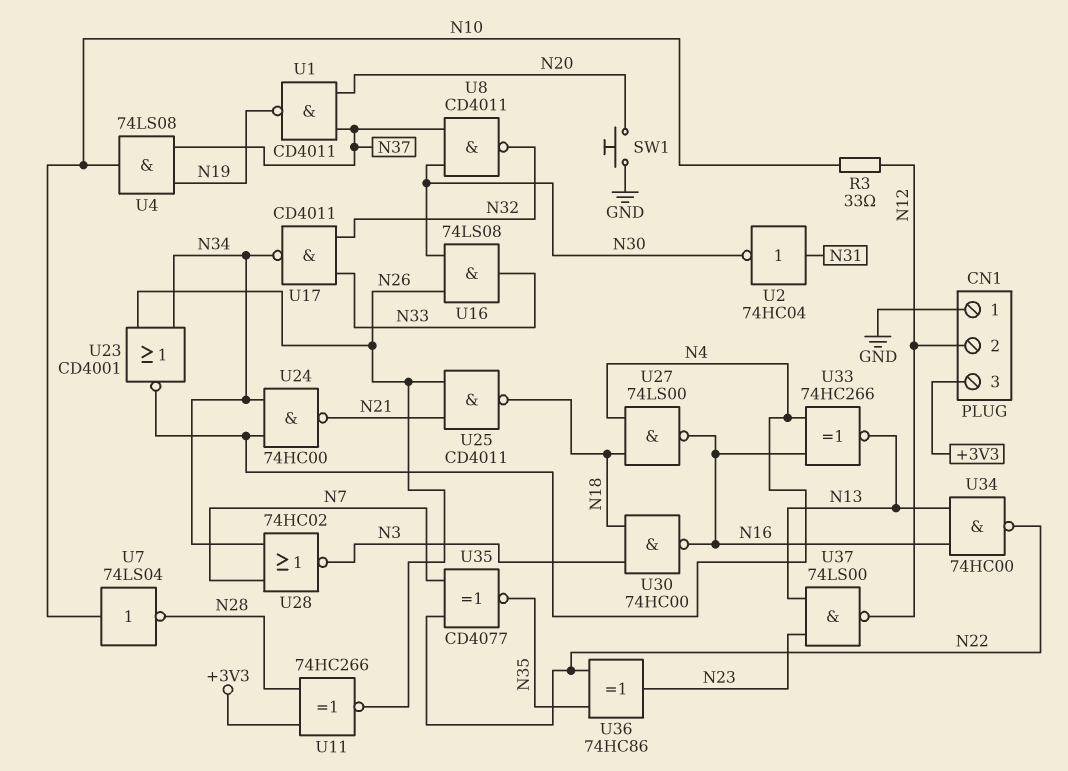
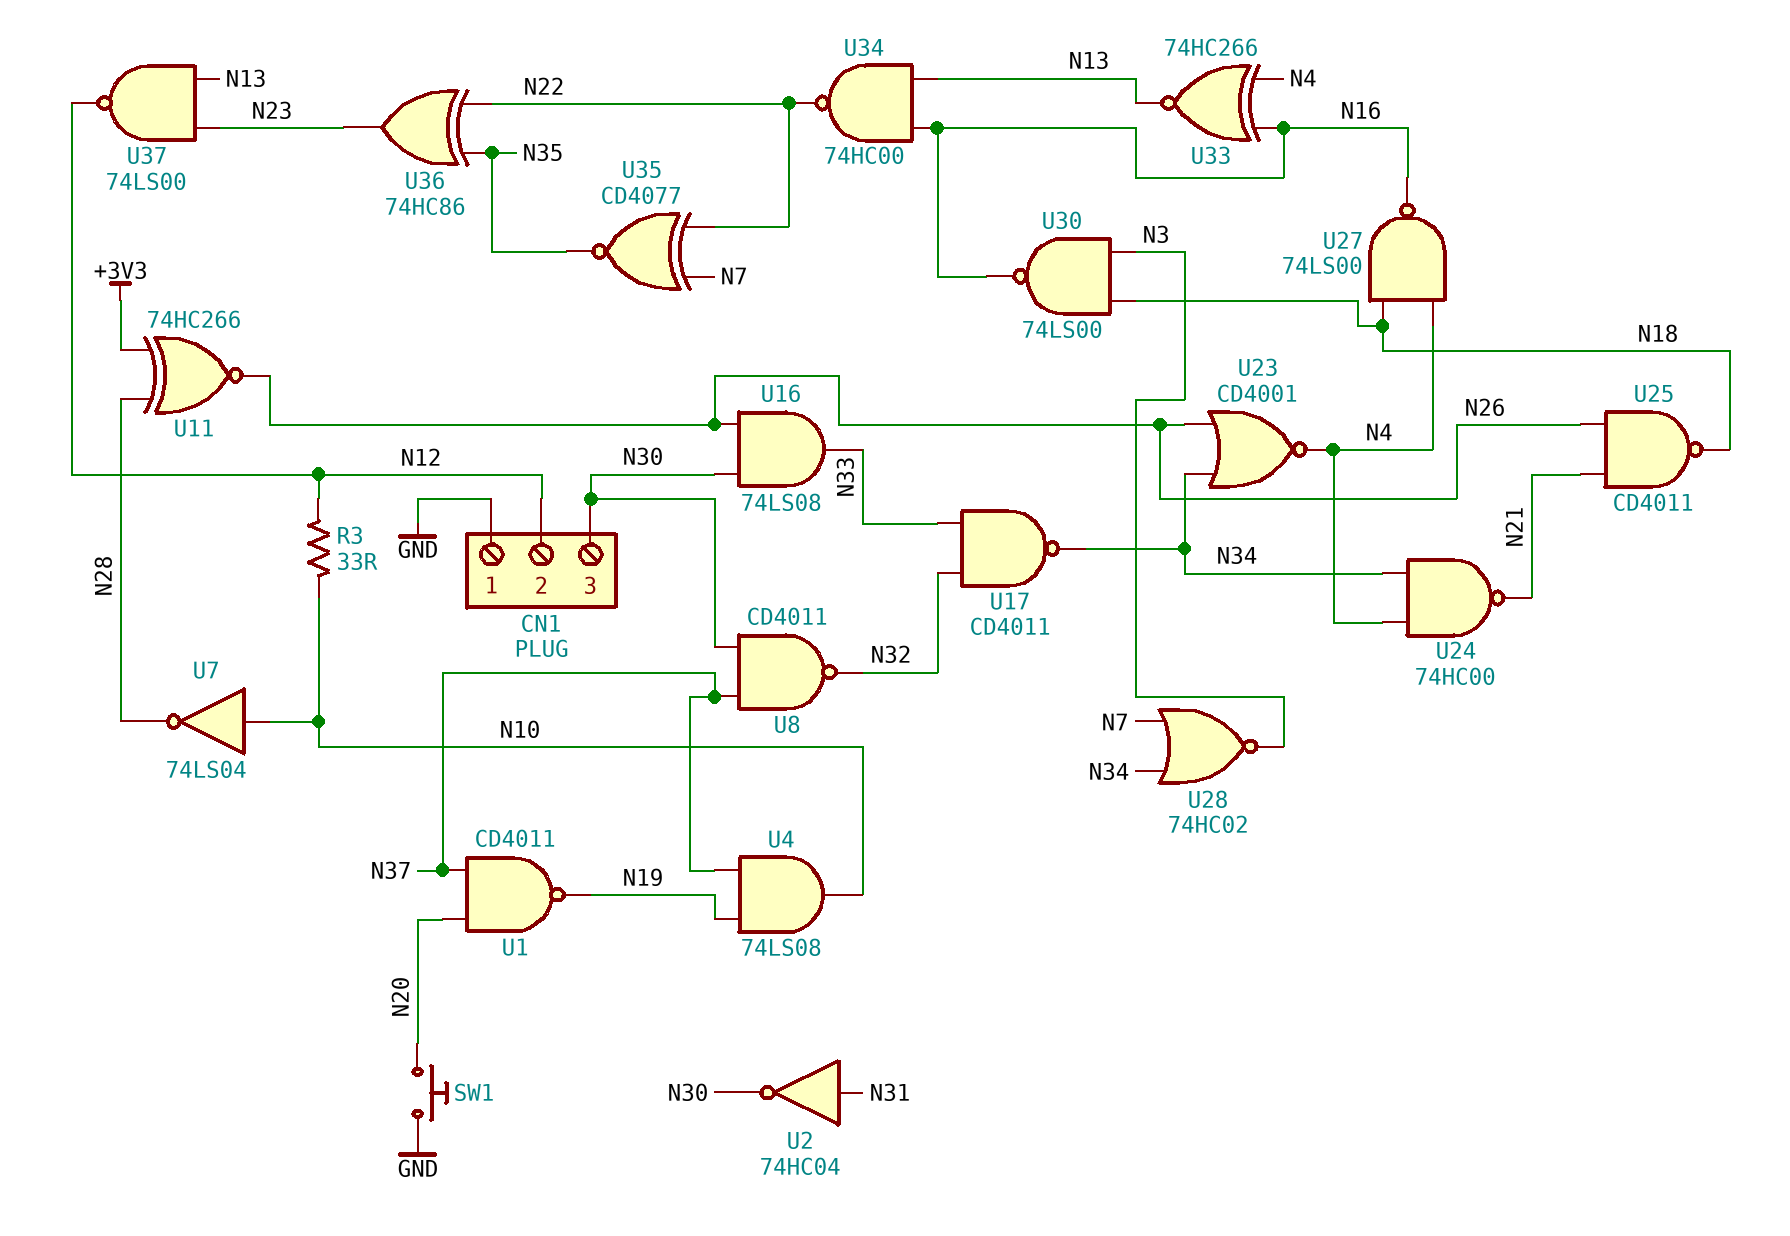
CN1 pin 3: +3V3 -> N30
U30: NAND 74HC00 (in N3, in N18, out N16) -> NAND 74LS00 (in N3, in N18, out N16)

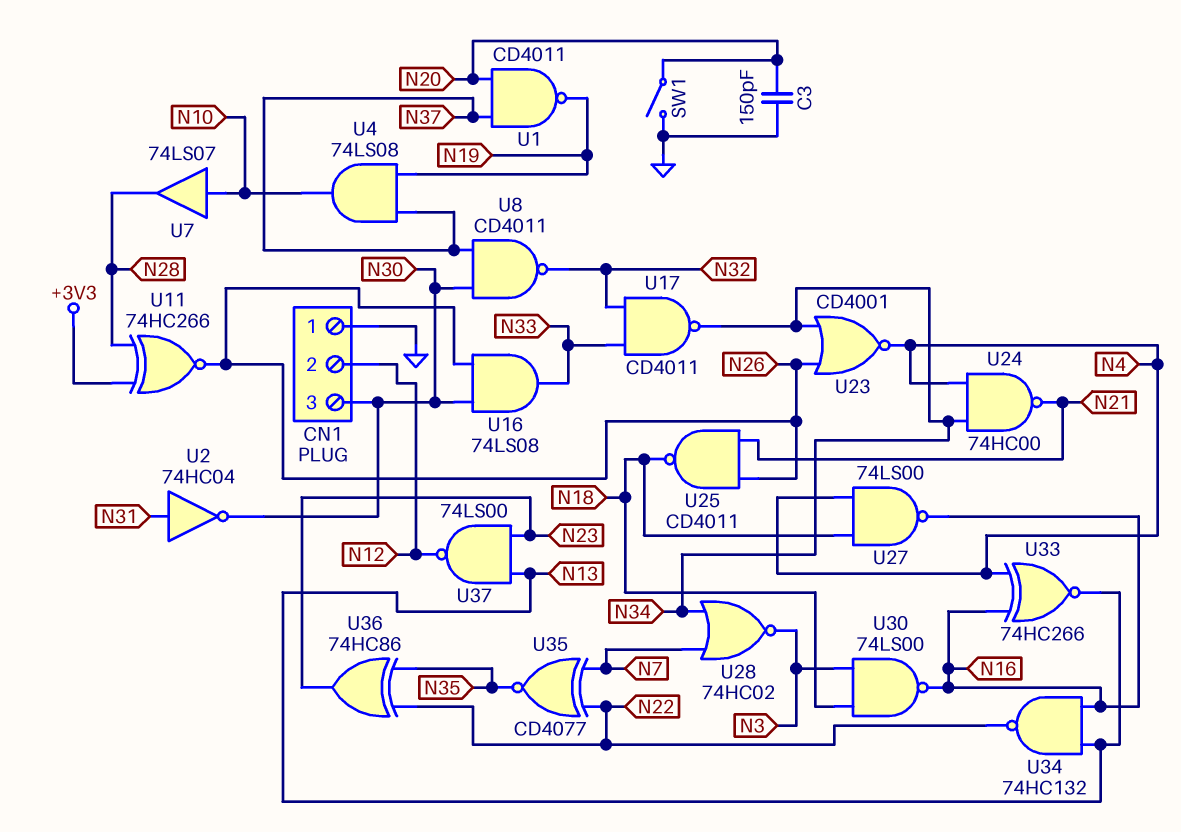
C3: none -> 150pF (GND, N20)
R3: 33 (N10, N12) -> none
SW1: button (GND, N20) -> switch (GND, N20)
U7: NOT 74LS04 (in N10, out N28) -> buffer 74LS07 (in N10, out N28)
U34: NAND 74HC00 (in N13, in N16, out N22) -> NAND 74HC132 (in N13, in N16, out N22)

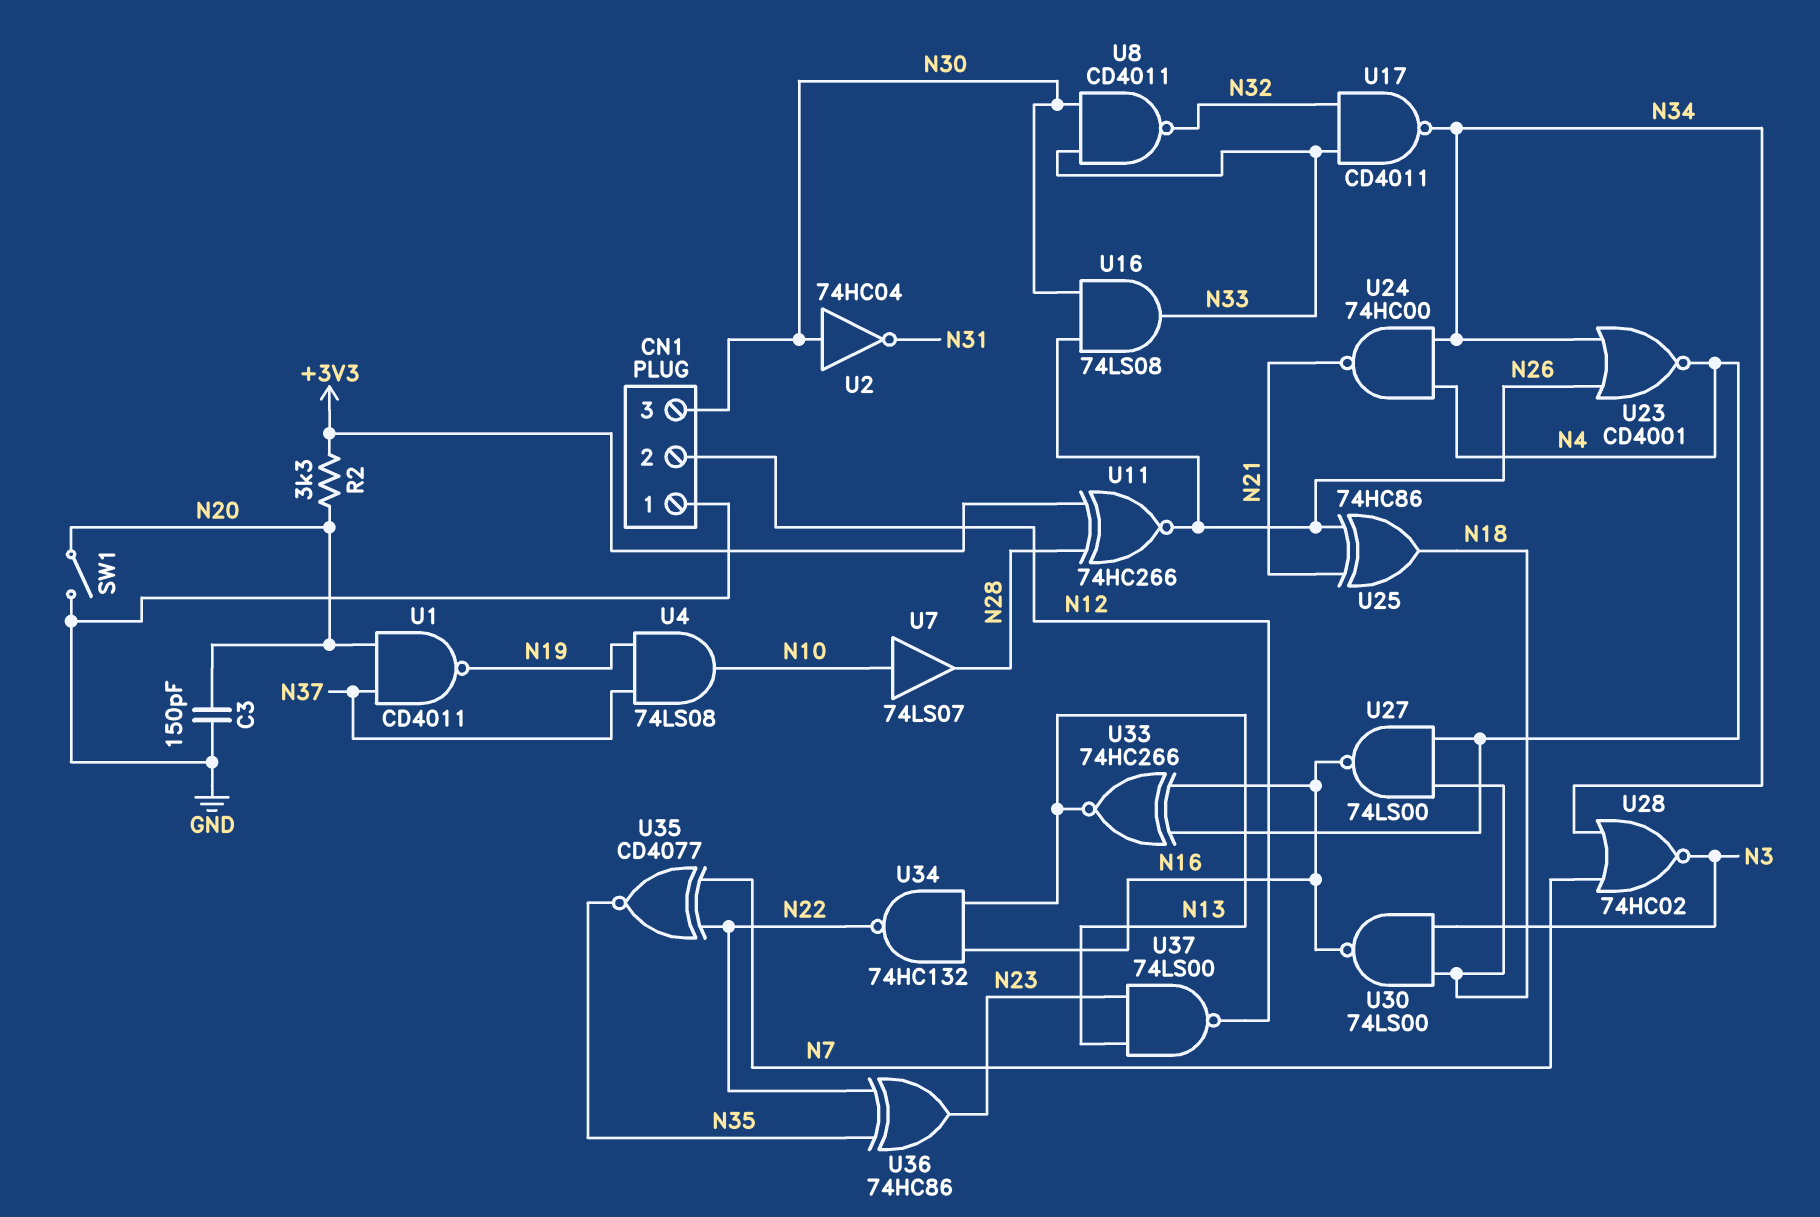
R2: none -> 3.3k (+3V3, N20)
U2: NOT 74HC04 (in N31, out N30) -> NOT 74HC04 (in N30, out N31)
U8: NAND CD4011 (in N30, in N37, out N32) -> NAND CD4011 (in N30, in N33, out N32)
U25: NAND CD4011 (in N21, in N26, out N18) -> XOR 74HC86 (in N21, in N26, out N18)

